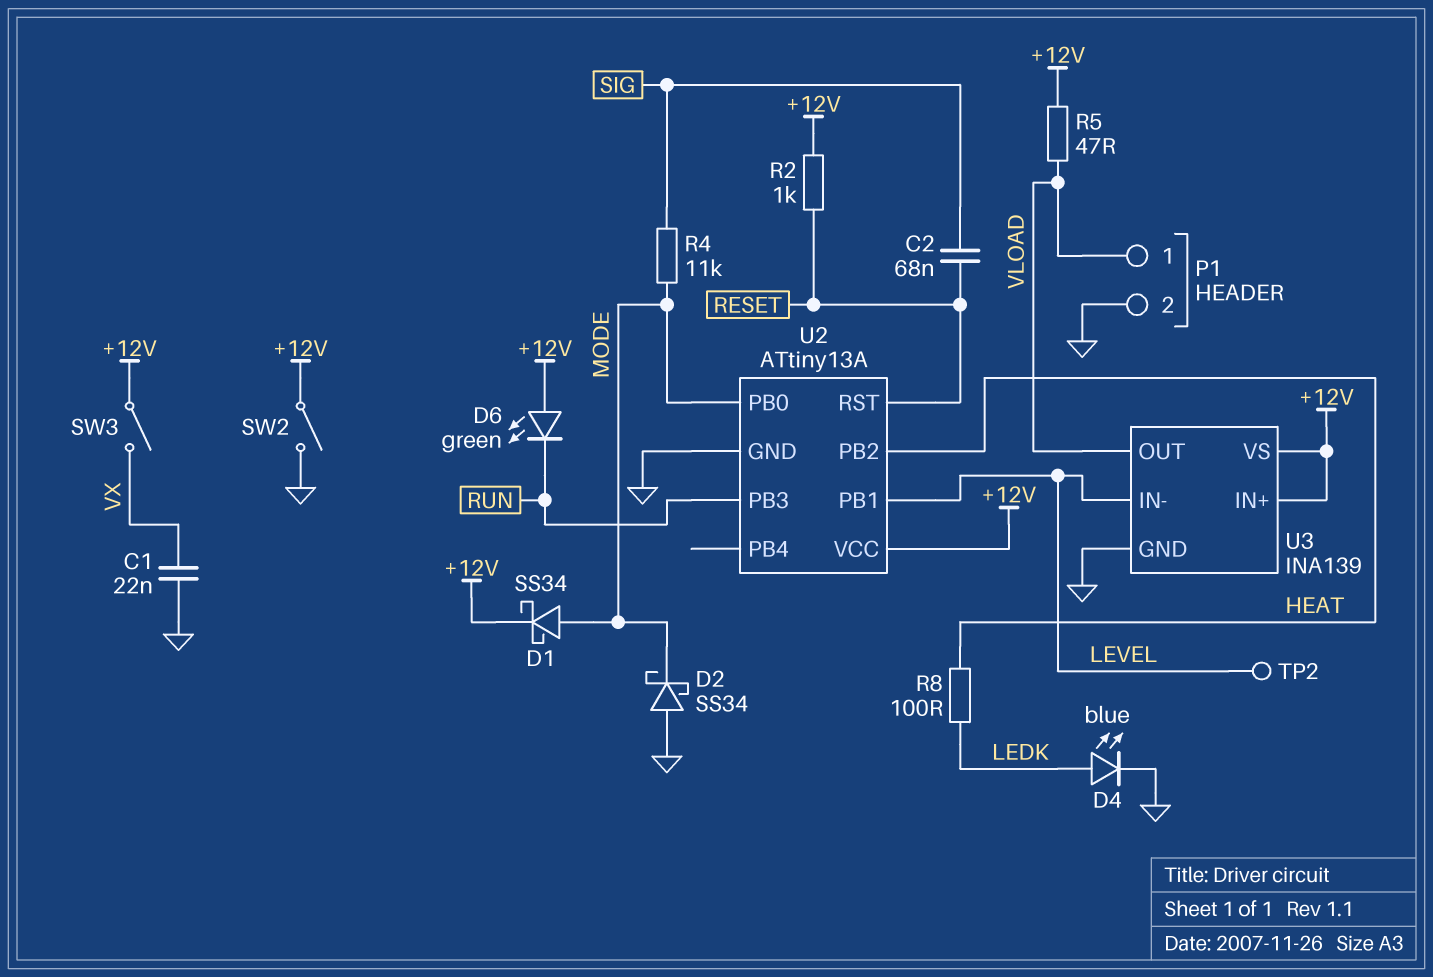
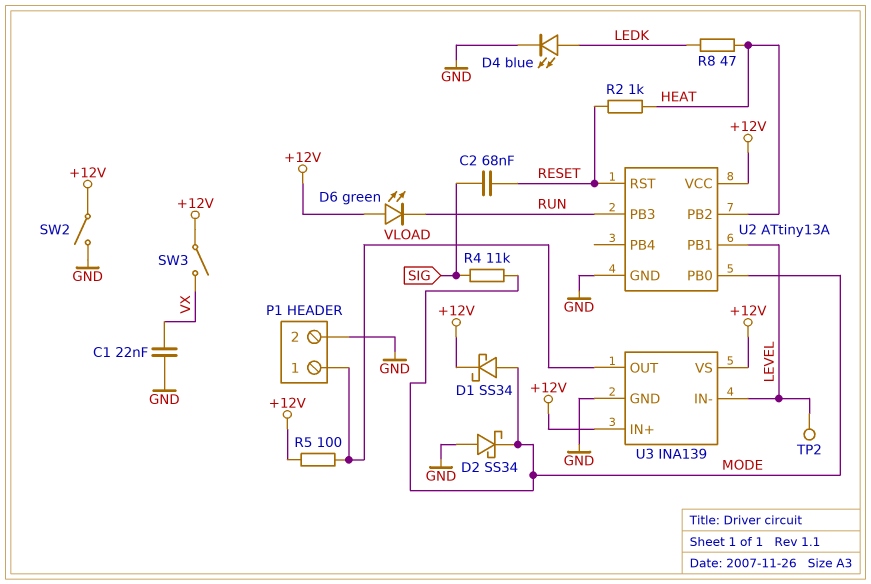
R2: 1k (+12V, RESET) -> 1k (HEAT, RESET)
R5: 47 (+12V, VLOAD) -> 100 (+12V, VLOAD)
R8: 100 (HEAT, LEDK) -> 47 (HEAT, LEDK)

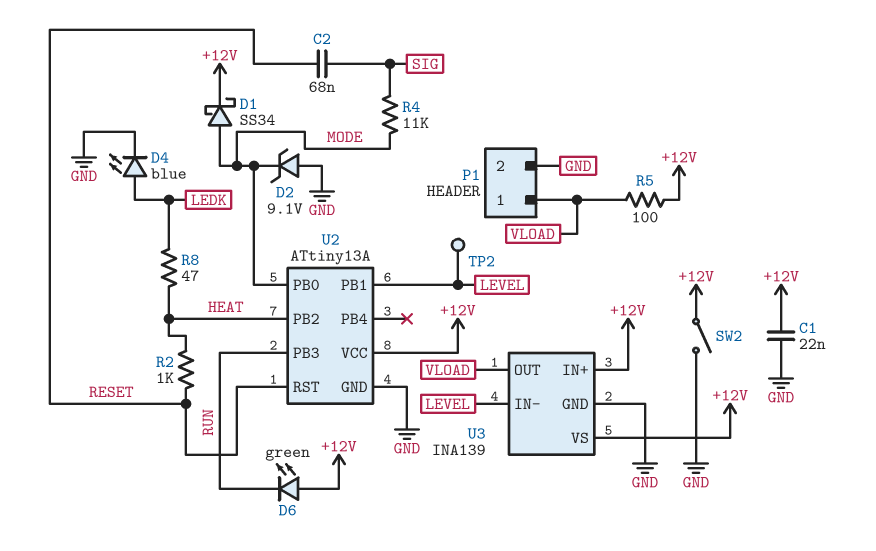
C1: 22nF (GND, VX) -> 22nF (+12V, GND)
D2: schottky SS34 (A GND, K MODE) -> zener 9.1V (A GND, K MODE)
SW3: switch (+12V, VX) -> none

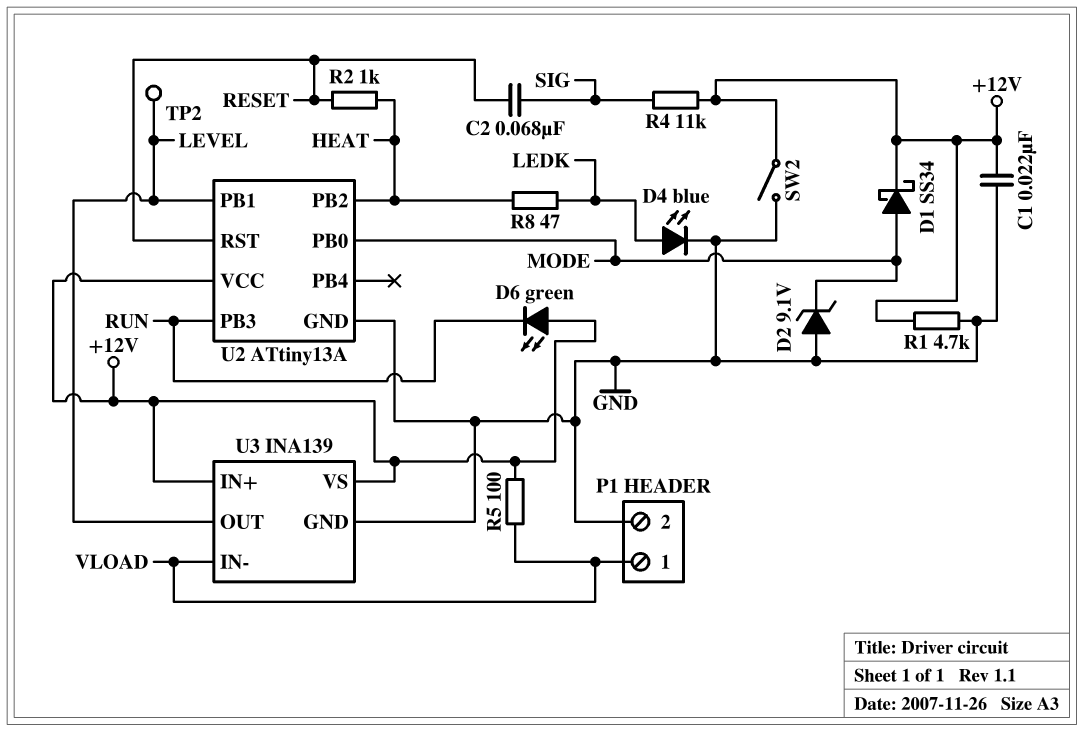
R1: none -> 4.7k (+12V, GND)
R4: 11k (MODE, SIG) -> 11k (+12V, SIG)
U3 pin IN-: LEVEL -> VLOAD
U3 pin OUT: VLOAD -> LEVEL

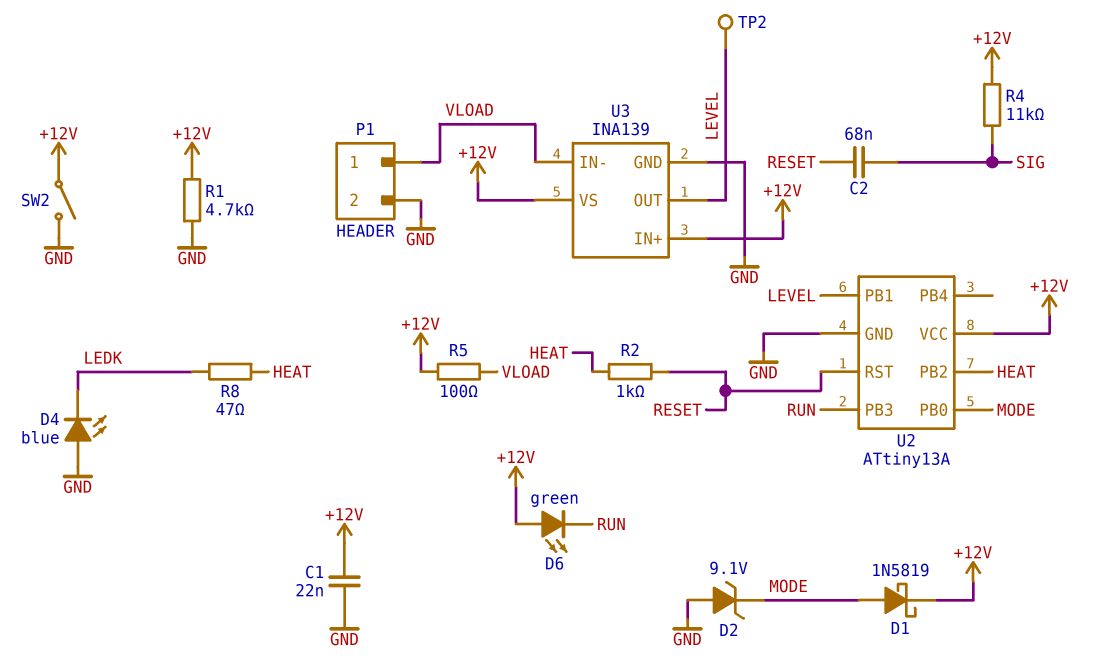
D1: schottky SS34 (A MODE, K +12V) -> schottky 1N5819 (A MODE, K +12V)
D4: LED blue (A LEDK, K GND) -> LED blue (A GND, K LEDK)

